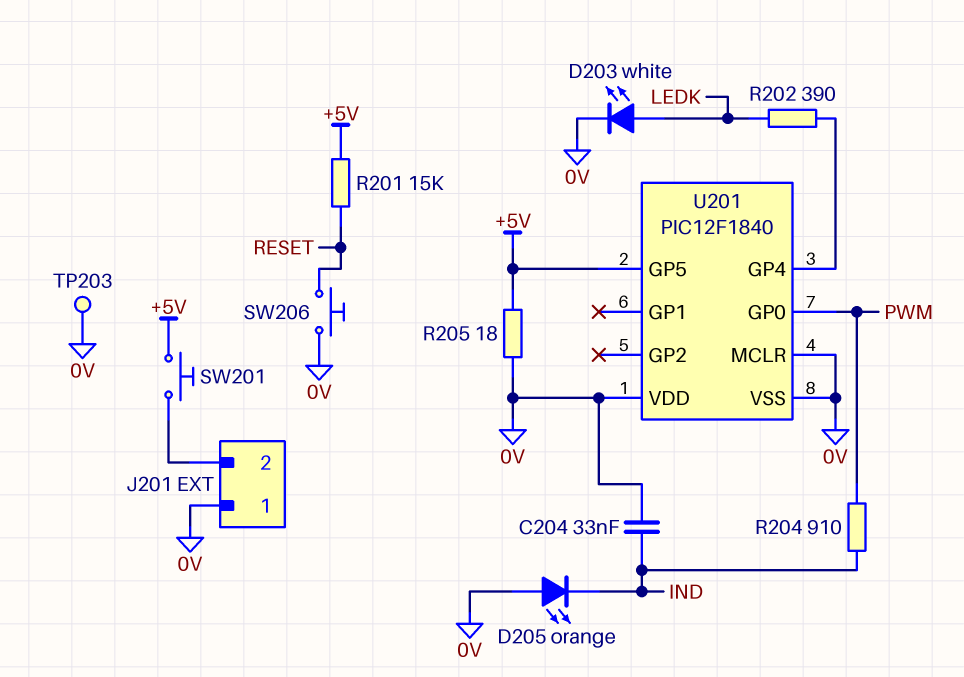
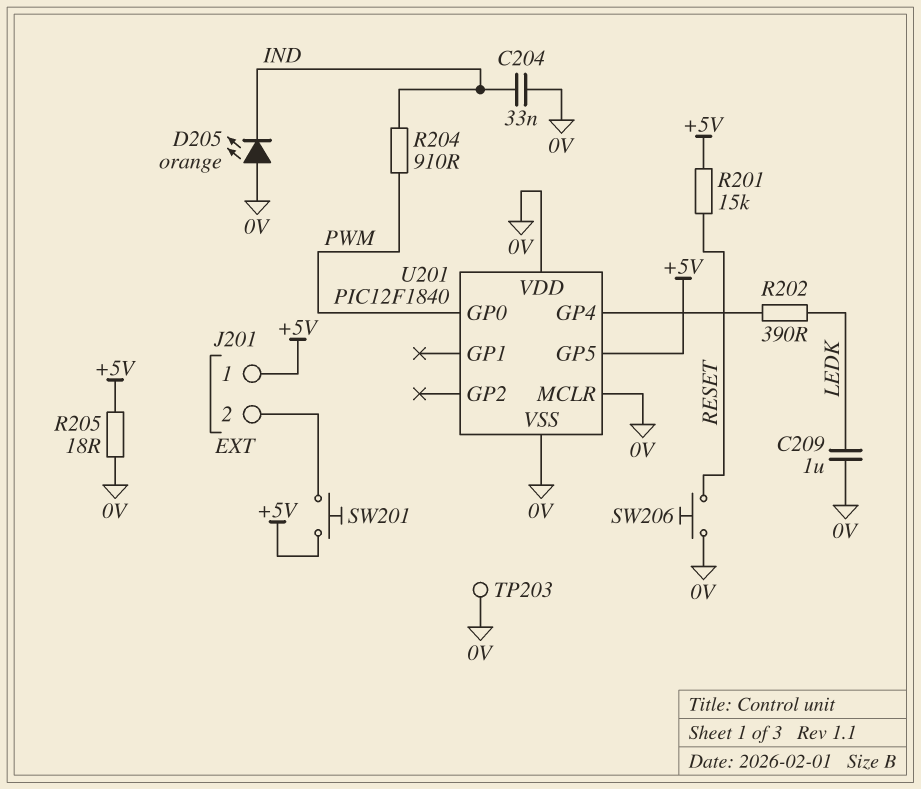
C209: none -> 1uF (0V, LEDK)
D203: LED white (A LEDK, K 0V) -> none
J201 pin 1: 0V -> +5V

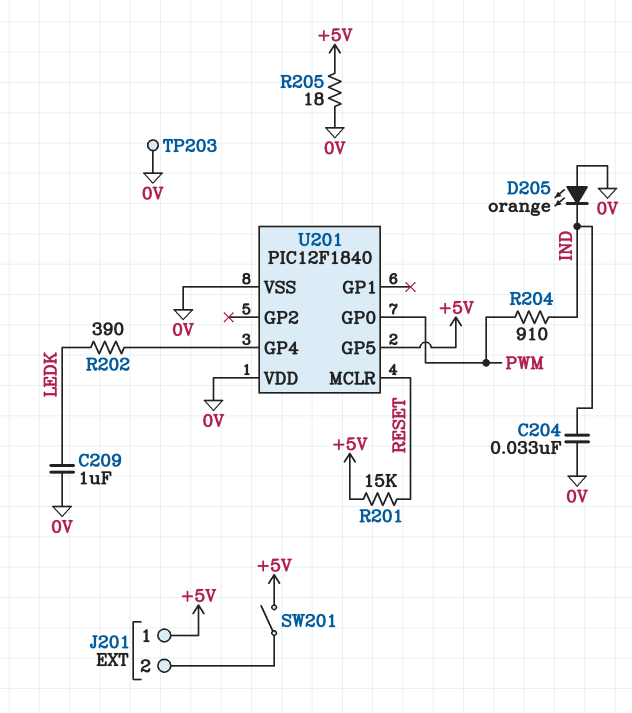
SW201: button (+5V, J201/2) -> switch (+5V, J201/2)
SW206: button (0V, RESET) -> none
U201 pin MCLR: 0V -> RESET

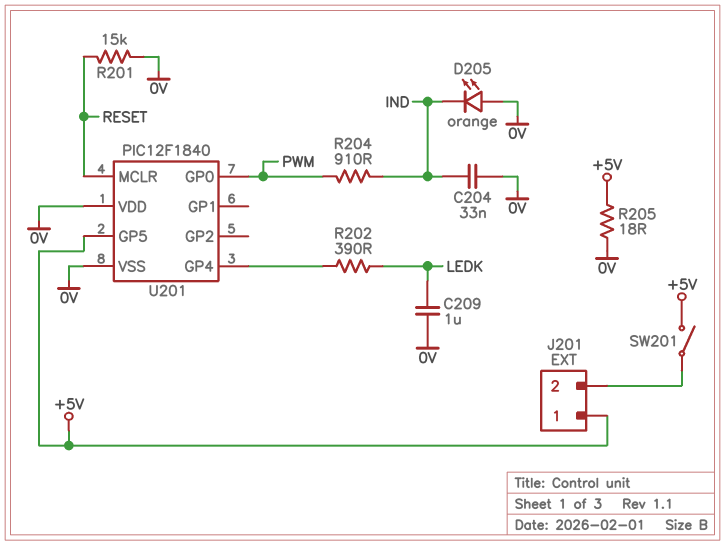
R201: 15k (+5V, RESET) -> 15k (0V, RESET)
TP203: test point (0V) -> none

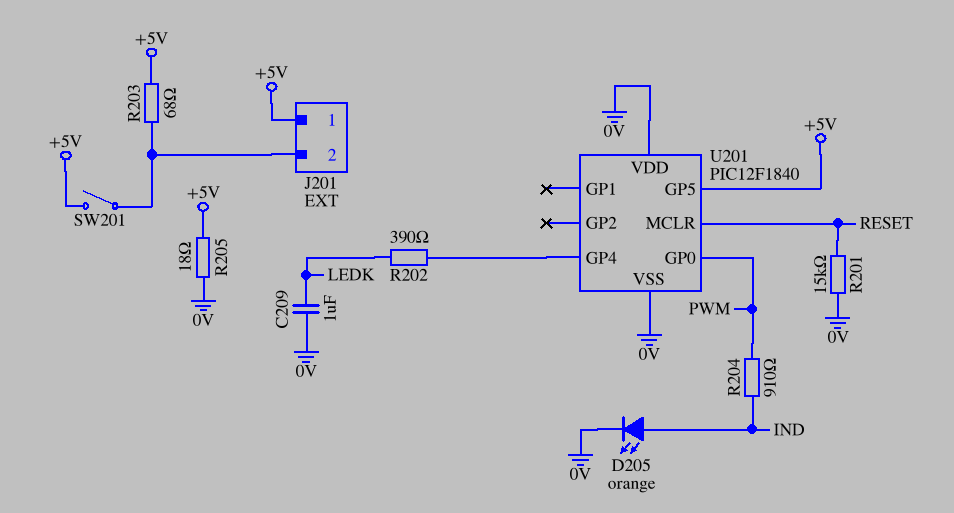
C204: 33nF (0V, IND) -> none
D205: LED orange (A 0V, K IND) -> LED orange (A IND, K 0V)
R203: none -> 68 (+5V, J201/2)

